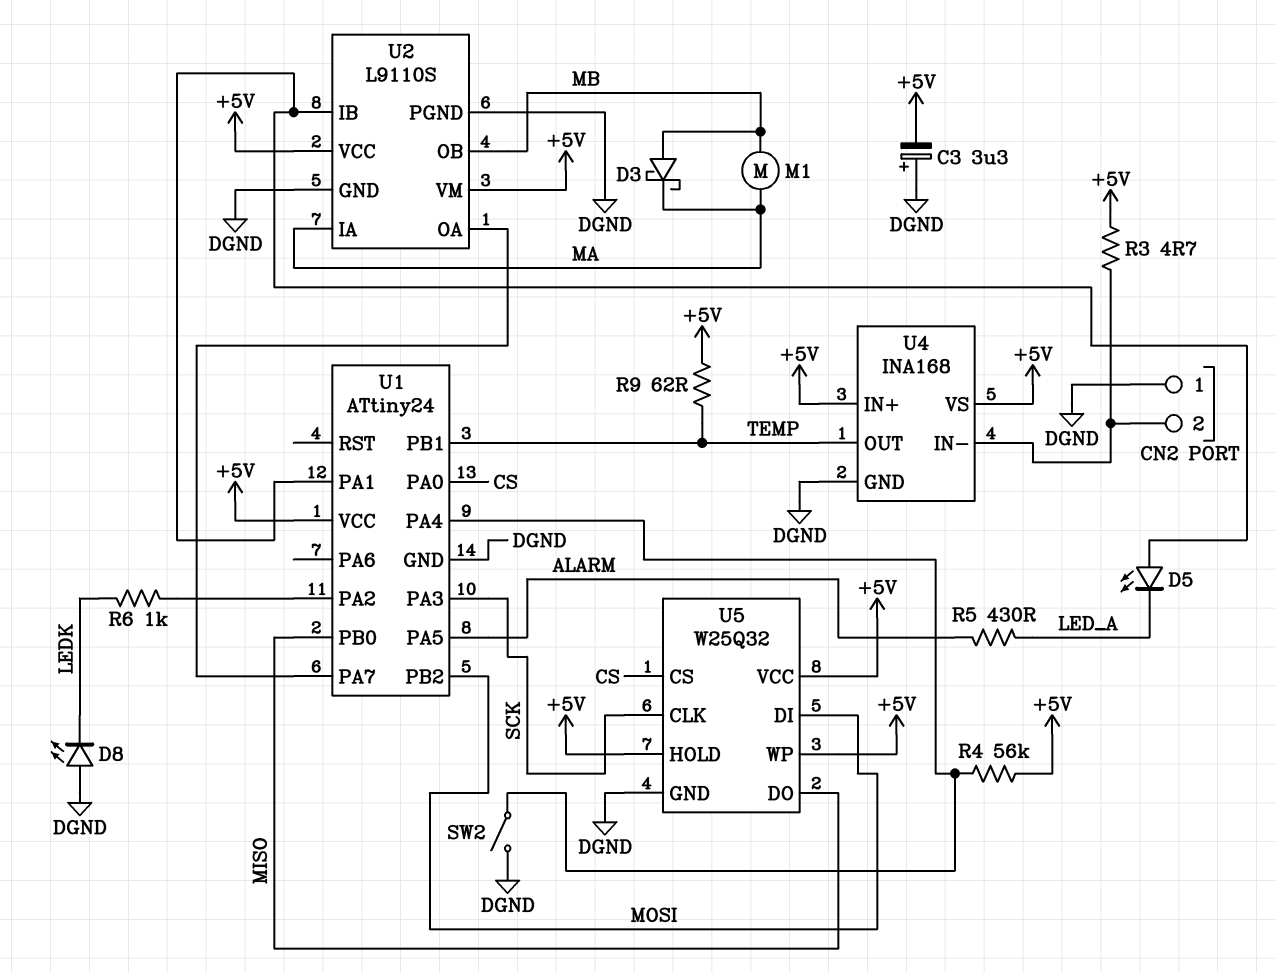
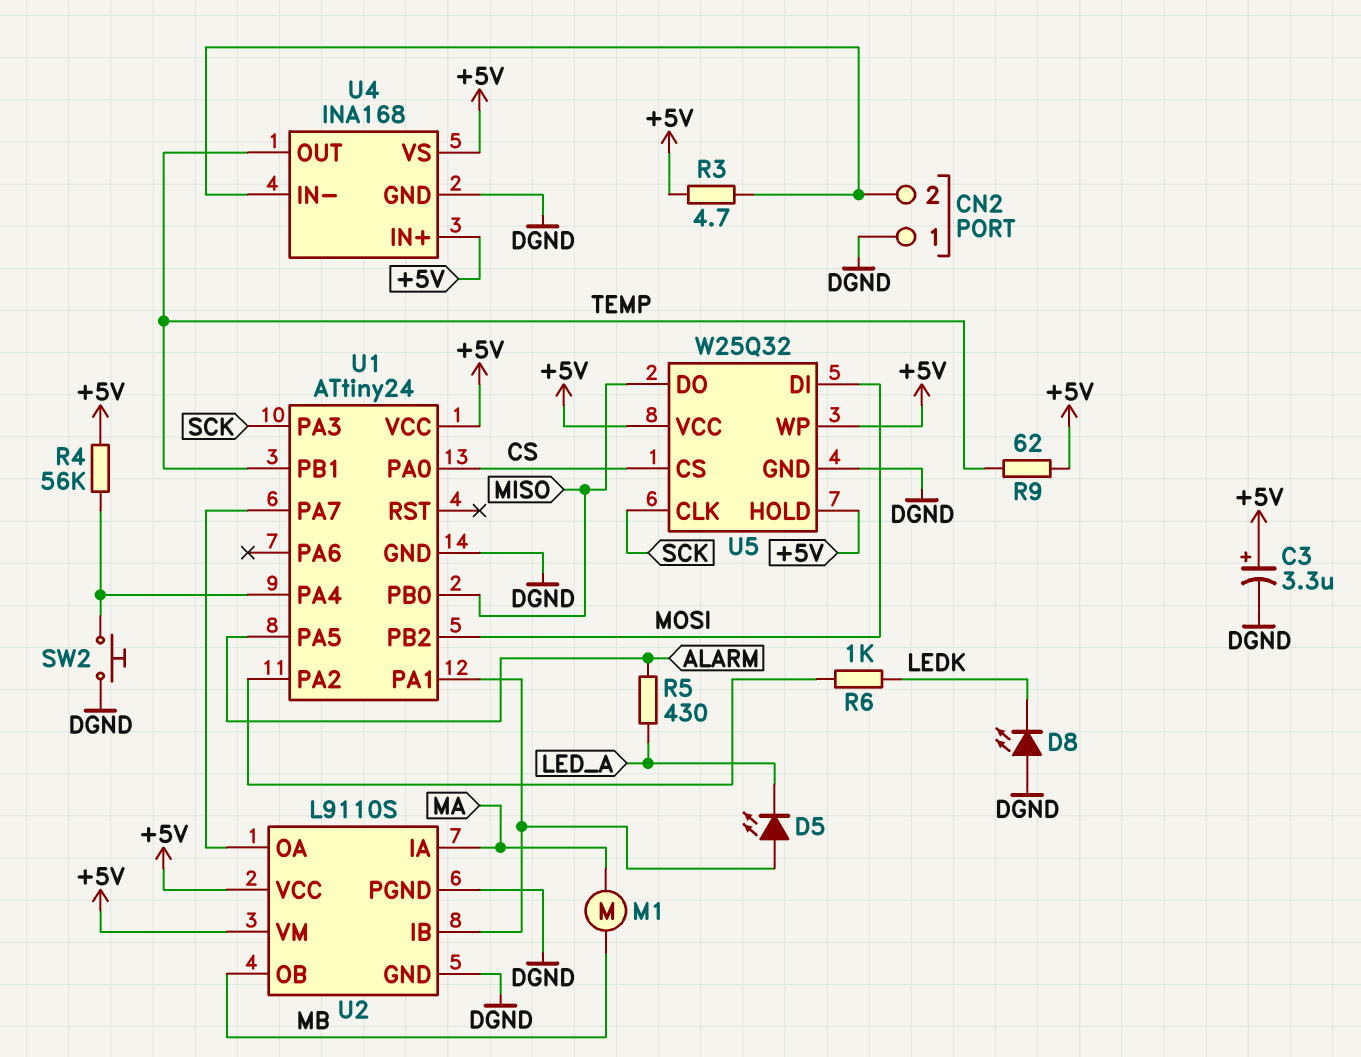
C3: 3.3uF (plus DGND, minus +5V) -> 3.3uF (plus +5V, minus DGND)
D3: schottky (A MB, K MA) -> none
SW2: switch (DGND, U1/PA4) -> button (DGND, U1/PA4)

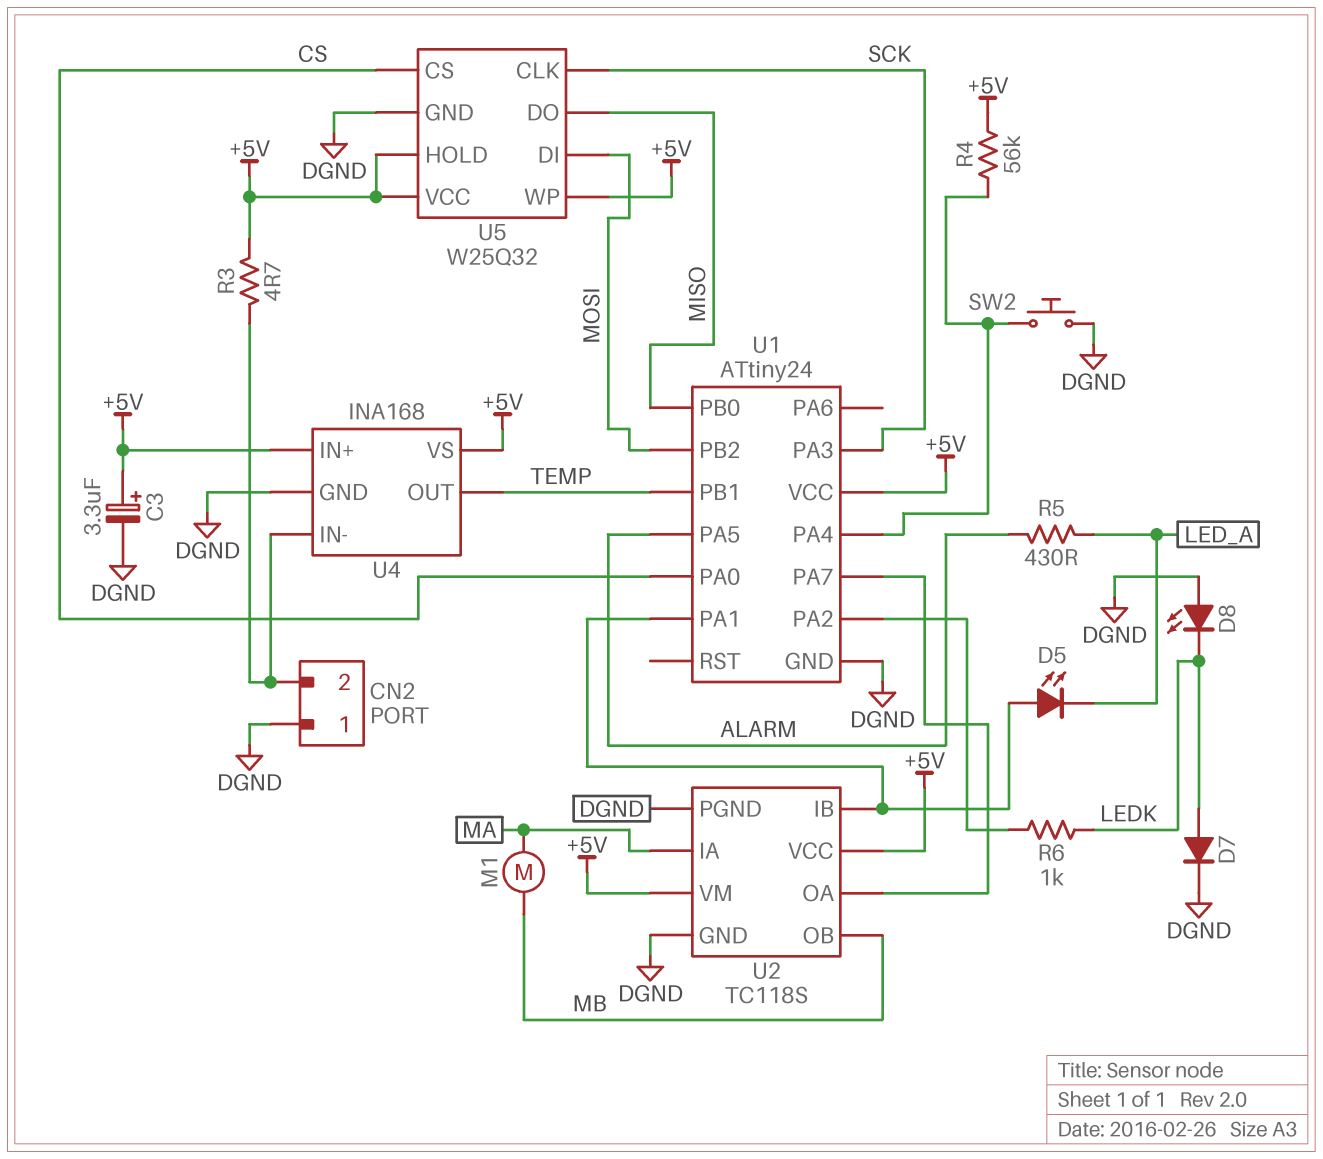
D7: none -> diode (A LEDK, K DGND)
R9: 62 (+5V, TEMP) -> none
U2: L9110S -> TC118S

